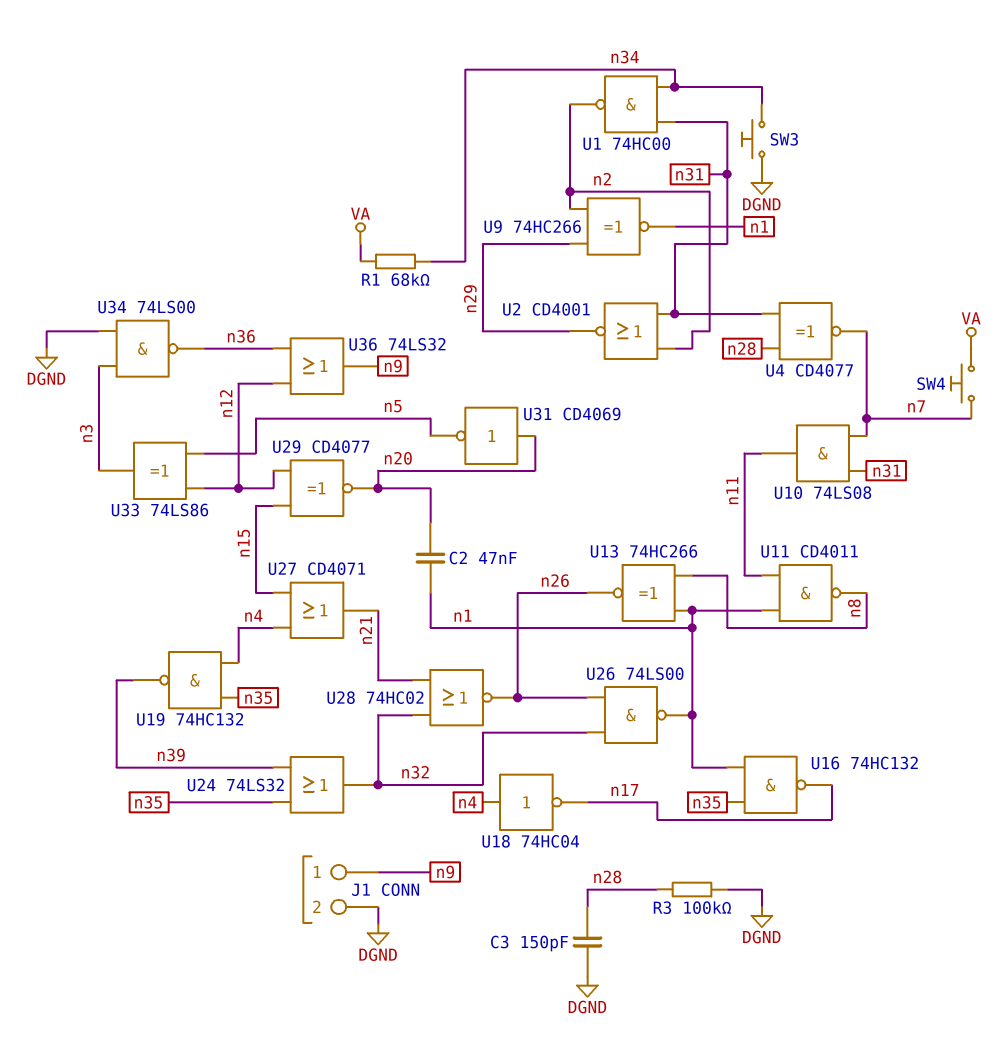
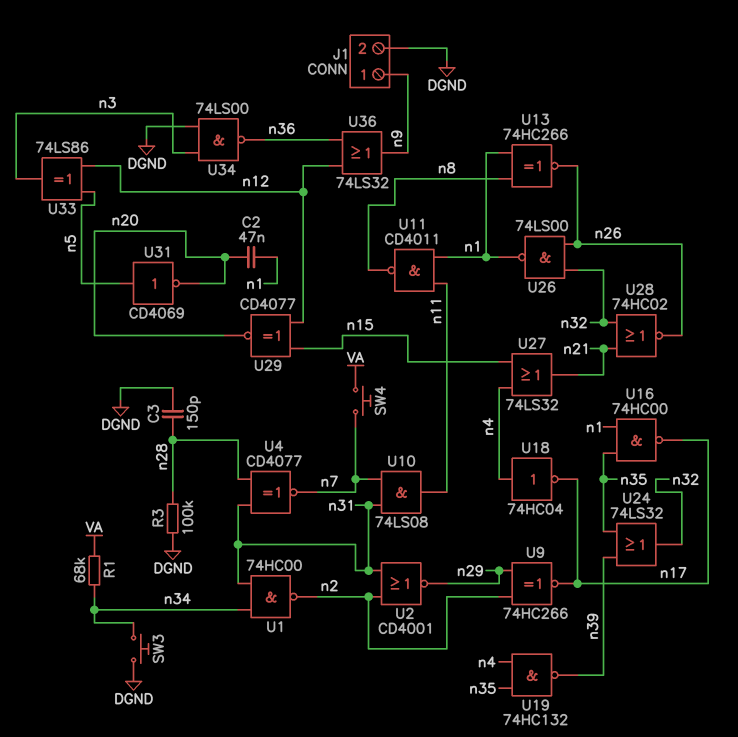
U9: XNOR 74HC266 (in n2, in n29, out n1) -> XNOR 74HC266 (in n2, in n29, out n17)
U16: NAND 74HC132 (in n1, in n35, out n17) -> NAND 74HC00 (in n1, in n35, out n17)
U27: OR CD4071 (in n4, in n15, out n21) -> OR 74LS32 (in n4, in n15, out n21)
U31: NOT CD4069 (in n20, out n5) -> NOT CD4069 (in n5, out n20)

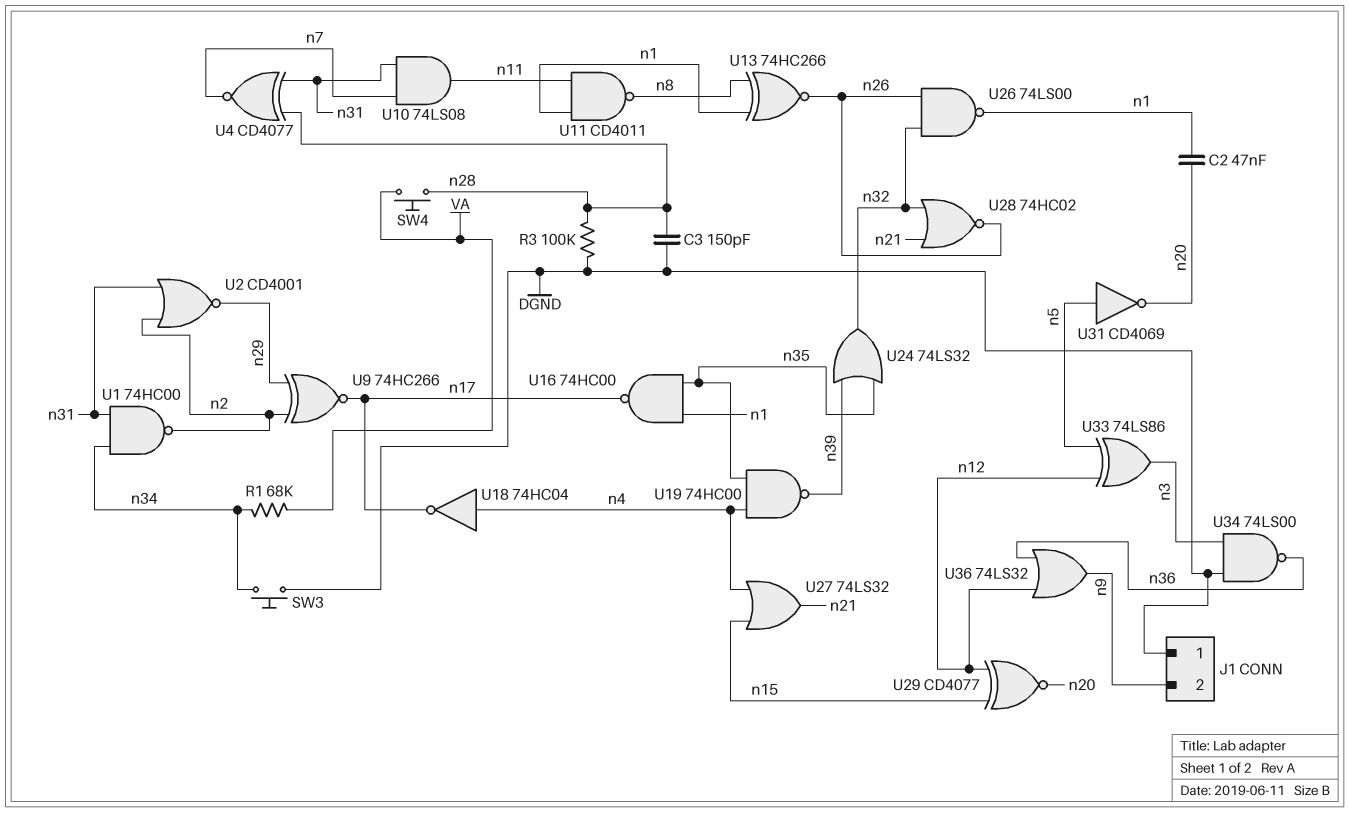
J1 pin 1: n9 -> DGND
J1 pin 2: DGND -> n9
SW4: button (VA, n7) -> button (VA, n28)
U19: NAND 74HC132 (in n4, in n35, out n39) -> NAND 74HC00 (in n4, in n35, out n39)

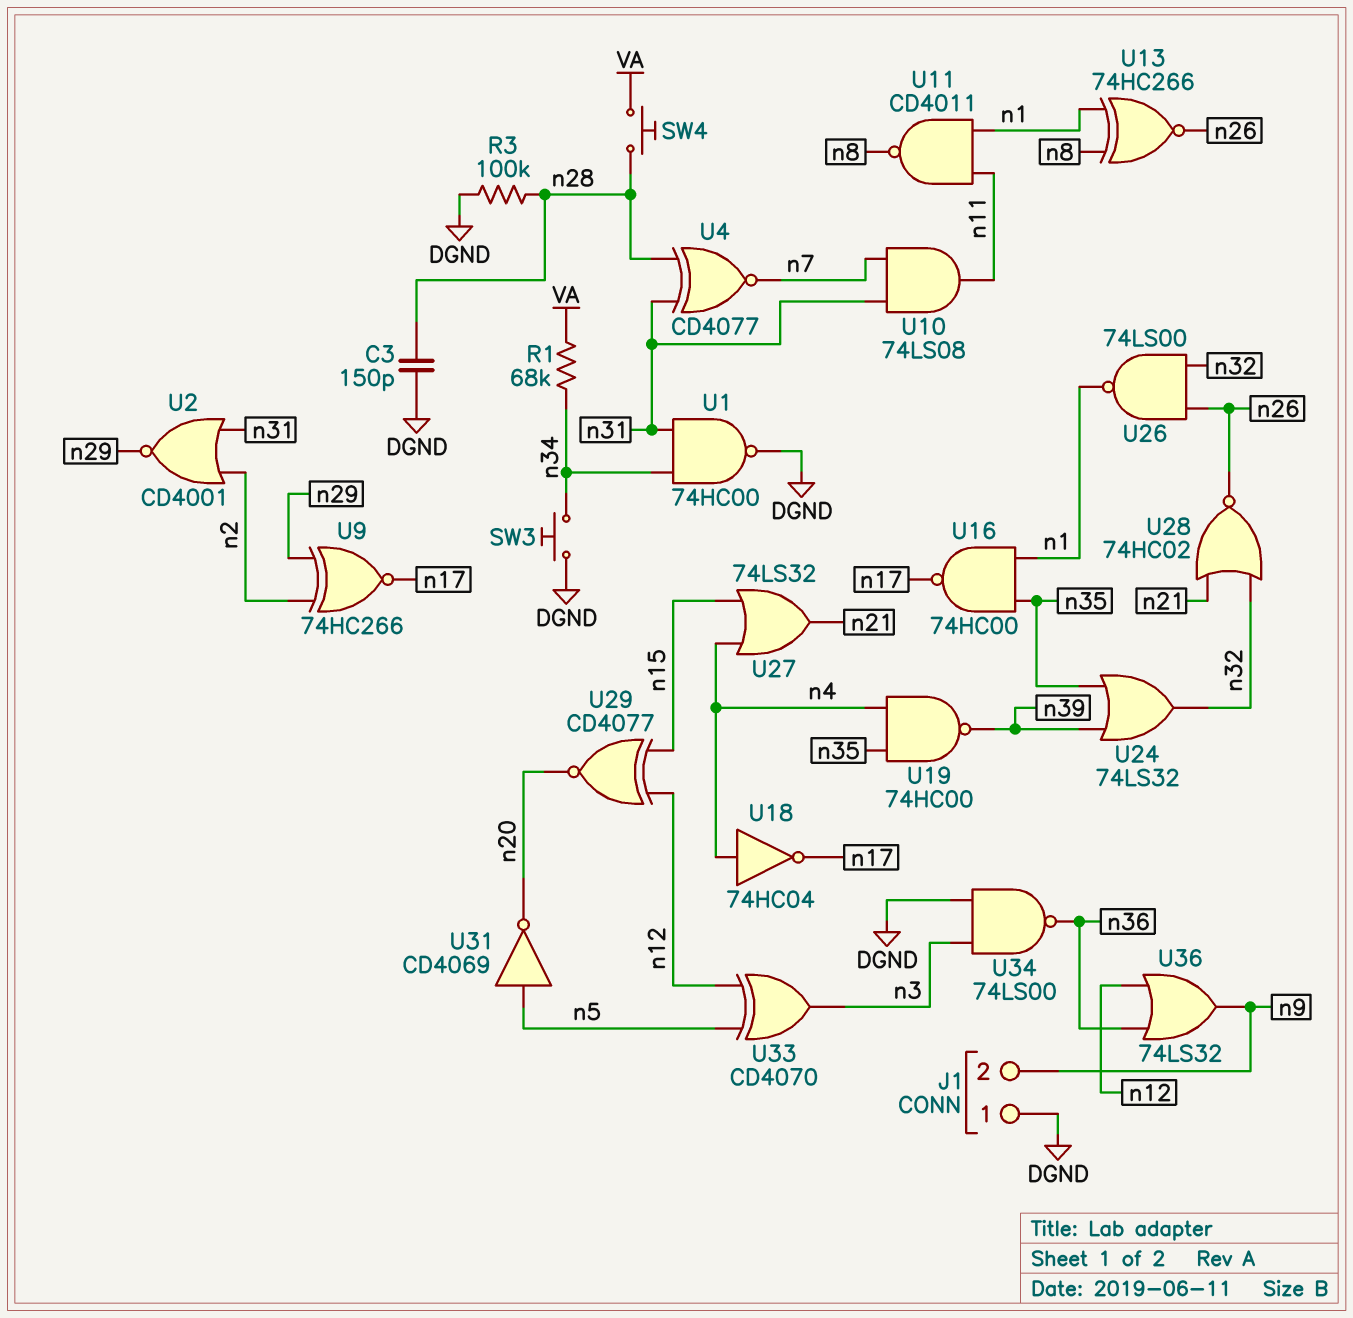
C2: 47nF (n1, n20) -> none
U1: NAND 74HC00 (in n31, in n34, out n2) -> NAND 74HC00 (in n31, in n34, out DGND)
U33: XOR 74LS86 (in n5, in n12, out n3) -> XOR CD4070 (in n5, in n12, out n3)

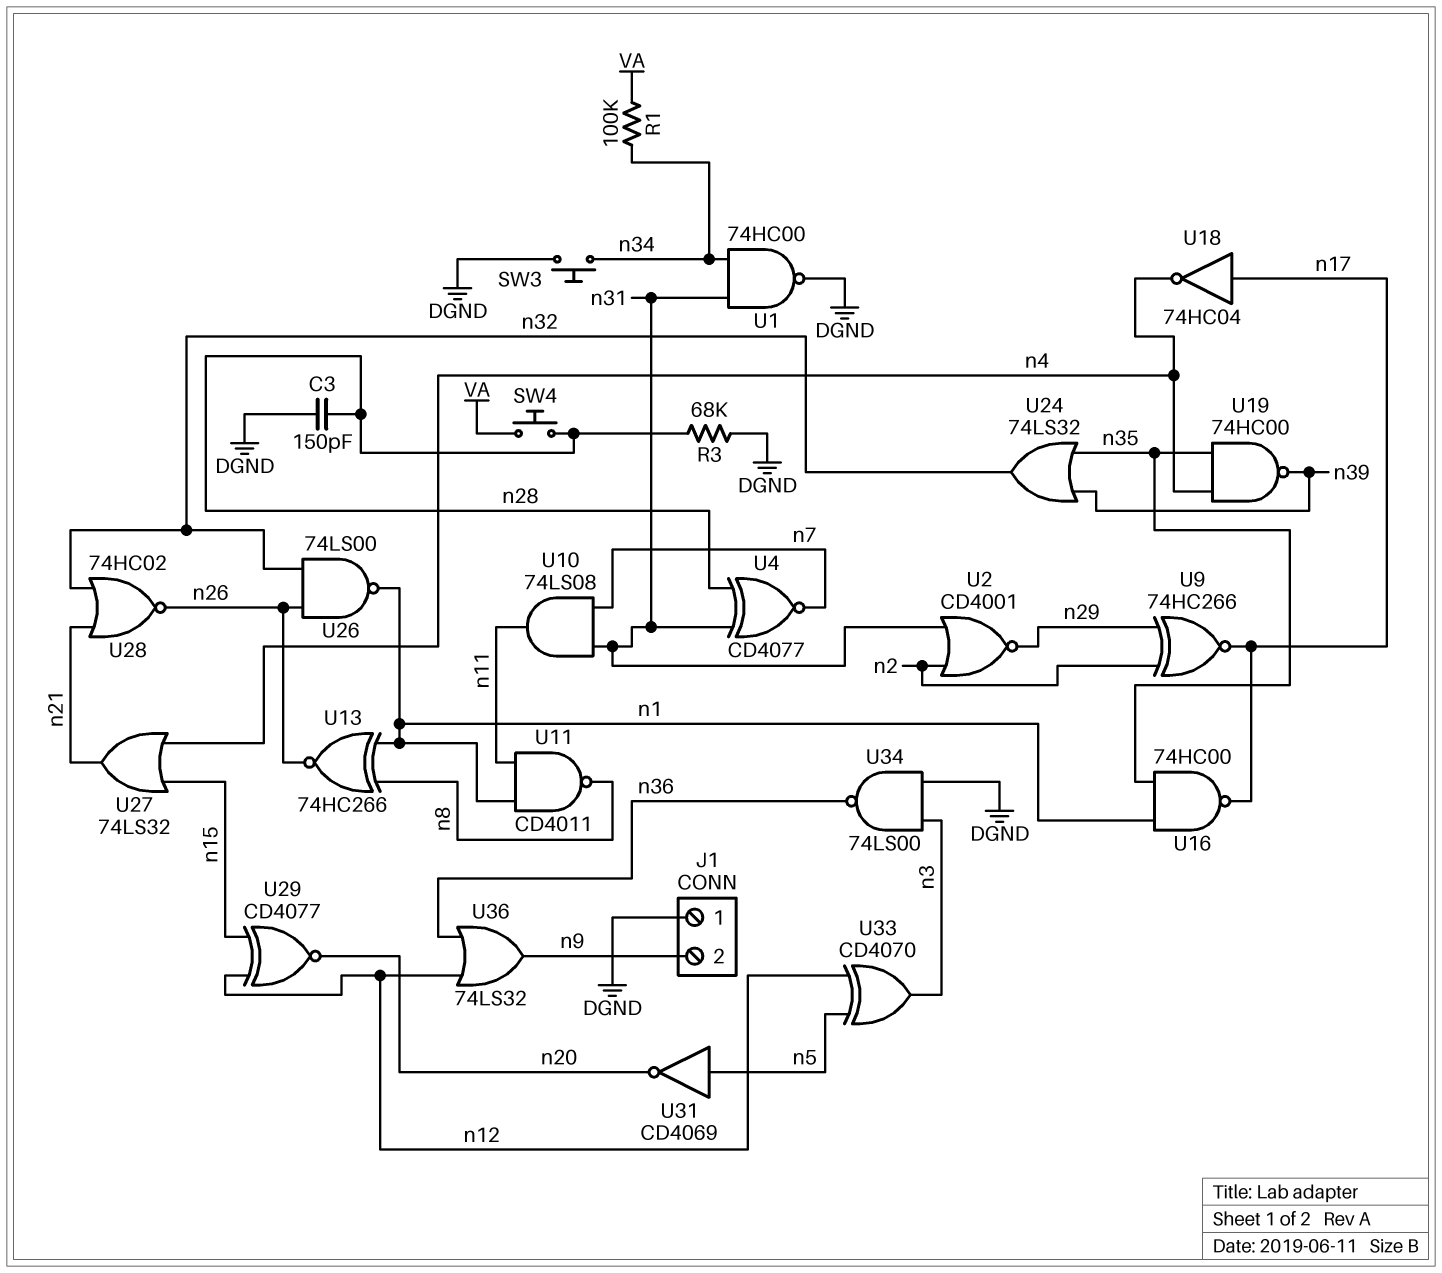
R1: 68k (VA, n34) -> 100k (VA, n34)
R3: 100k (DGND, n28) -> 68k (DGND, n28)
U18: NOT 74HC04 (in n4, out n17) -> NOT 74HC04 (in n17, out n4)

